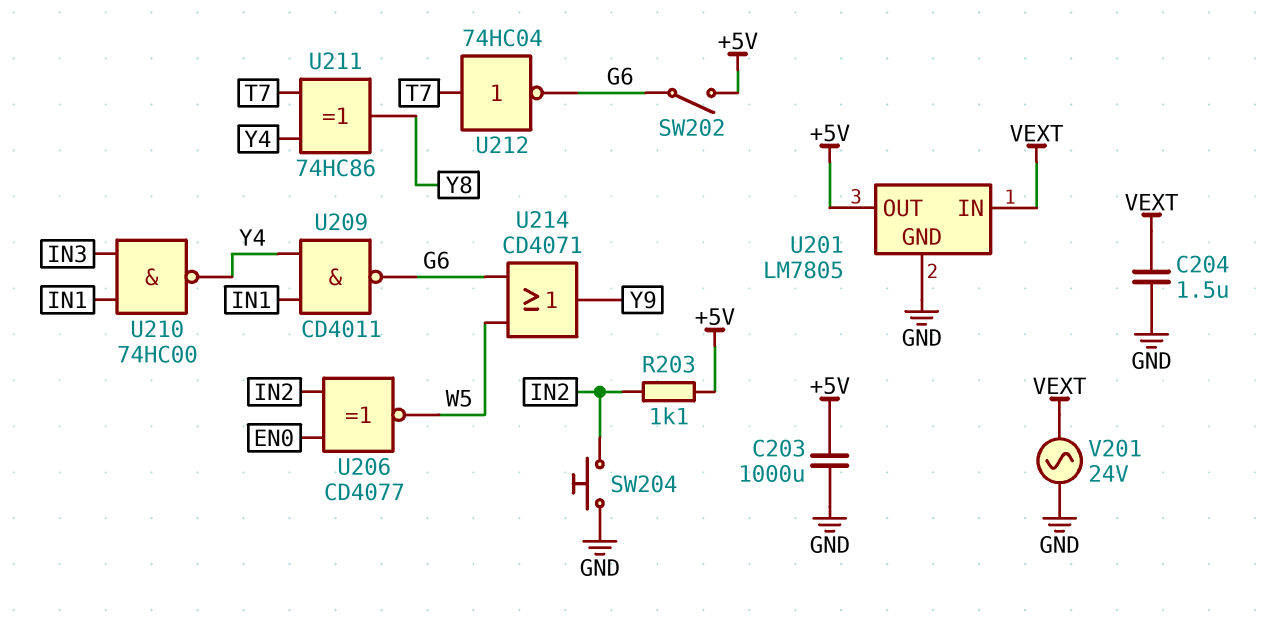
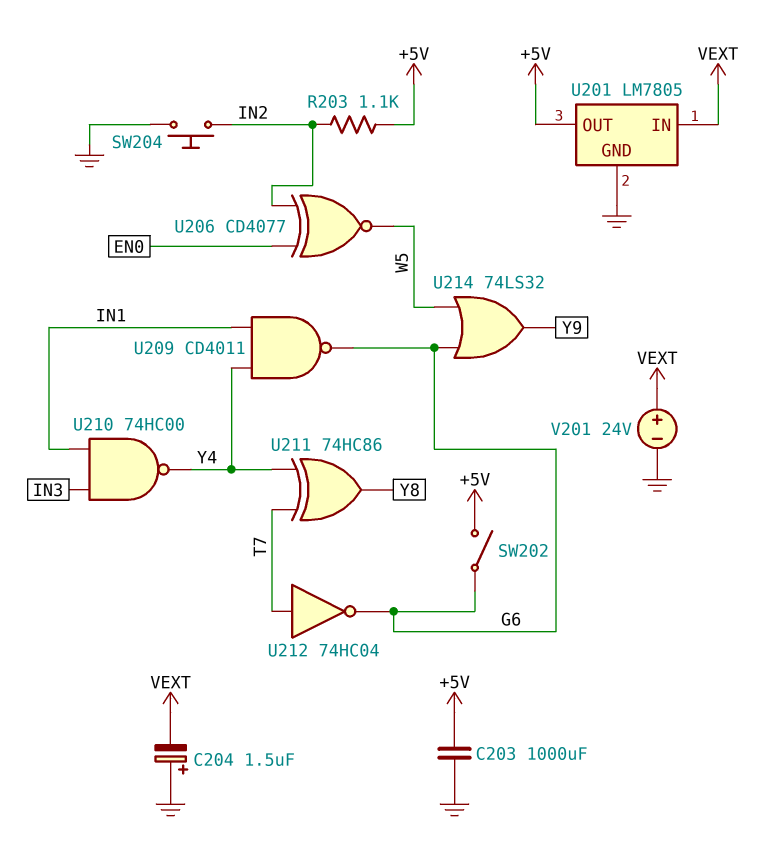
C204: 1.5uF (GND, VEXT) -> 1.5uF (plus GND, minus VEXT)
U214: OR CD4071 (in G6, in W5, out Y9) -> OR 74LS32 (in G6, in W5, out Y9)
V201: AC 24V (GND, VEXT) -> 24V (plus VEXT, minus GND)

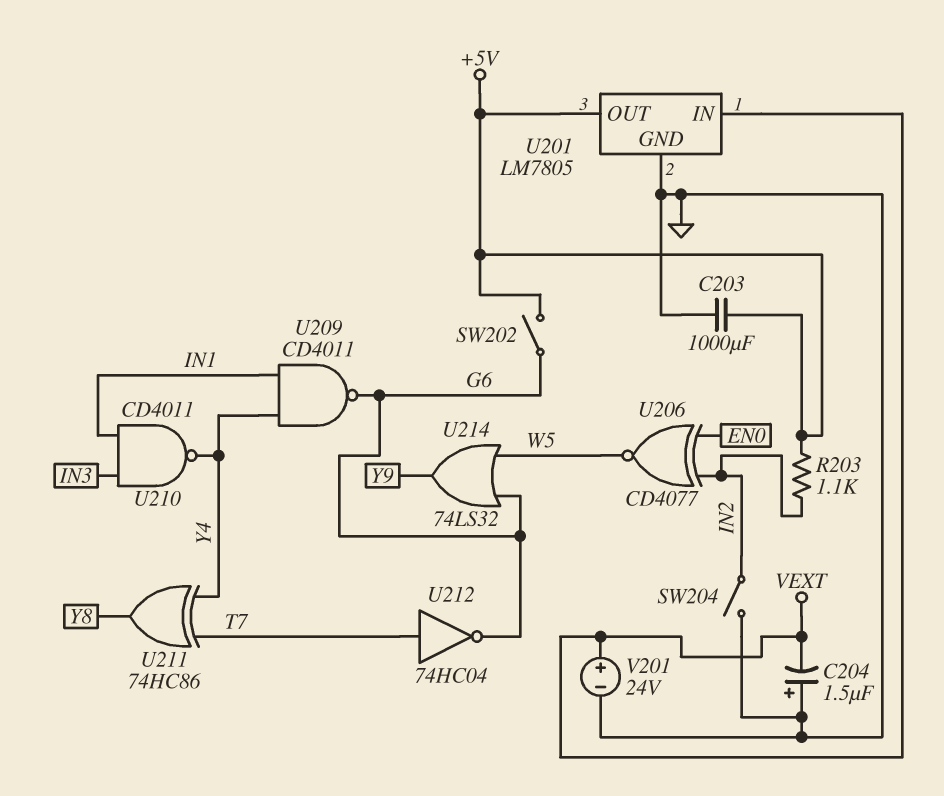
SW204: button (GND, IN2) -> switch (GND, IN2)
U210: NAND 74HC00 (in IN1, in IN3, out Y4) -> NAND CD4011 (in IN1, in IN3, out Y4)

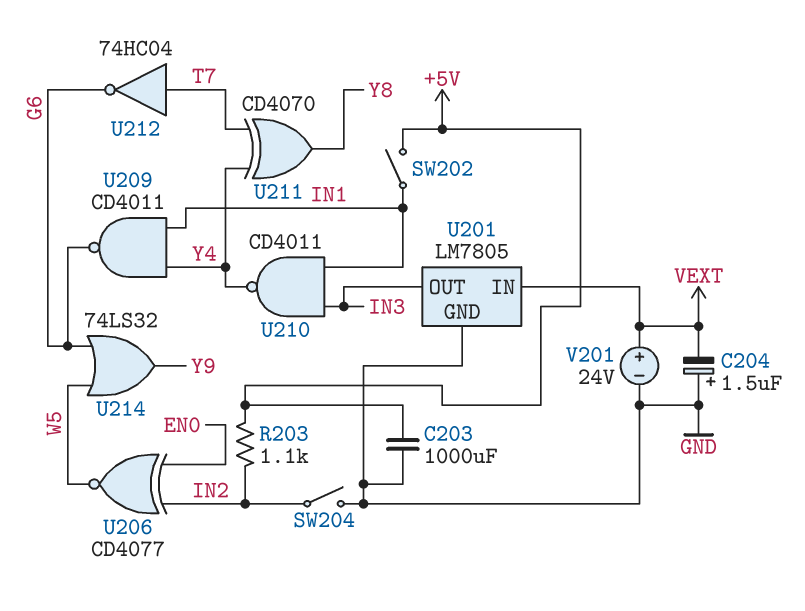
SW202: switch (+5V, G6) -> switch (+5V, IN1)
U201 pin OUT: +5V -> IN3
U211: XOR 74HC86 (in T7, in Y4, out Y8) -> XOR CD4070 (in T7, in Y4, out Y8)

